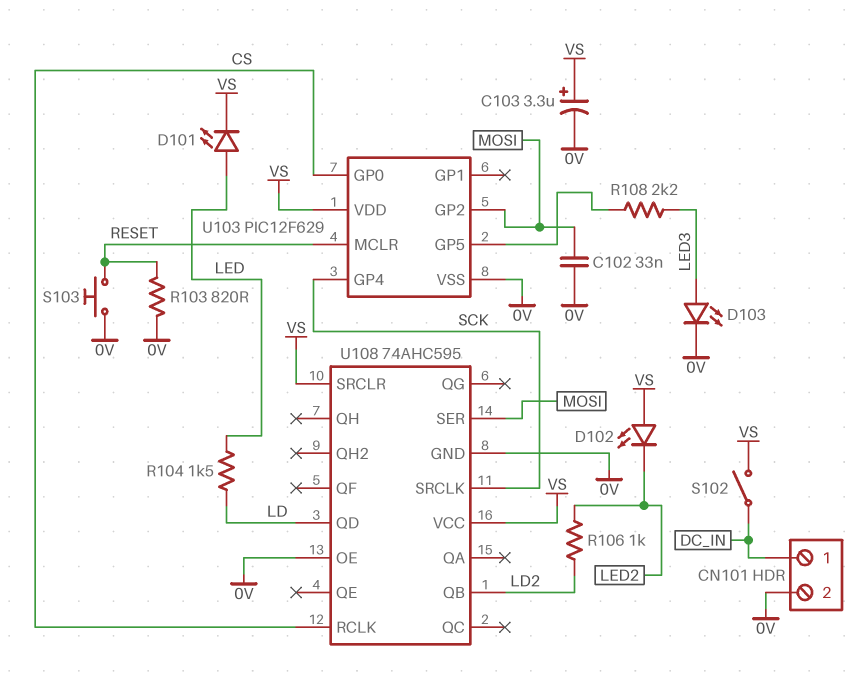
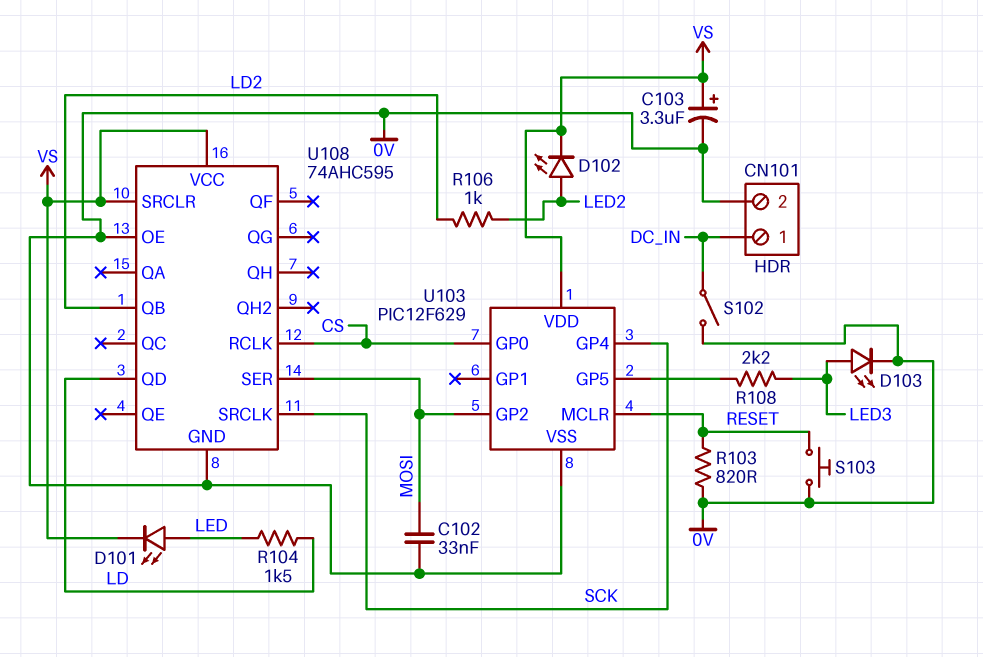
D102: LED (A VS, K LED2) -> LED (A LED2, K VS)
S102: switch (DC_IN, VS) -> switch (0V, DC_IN)

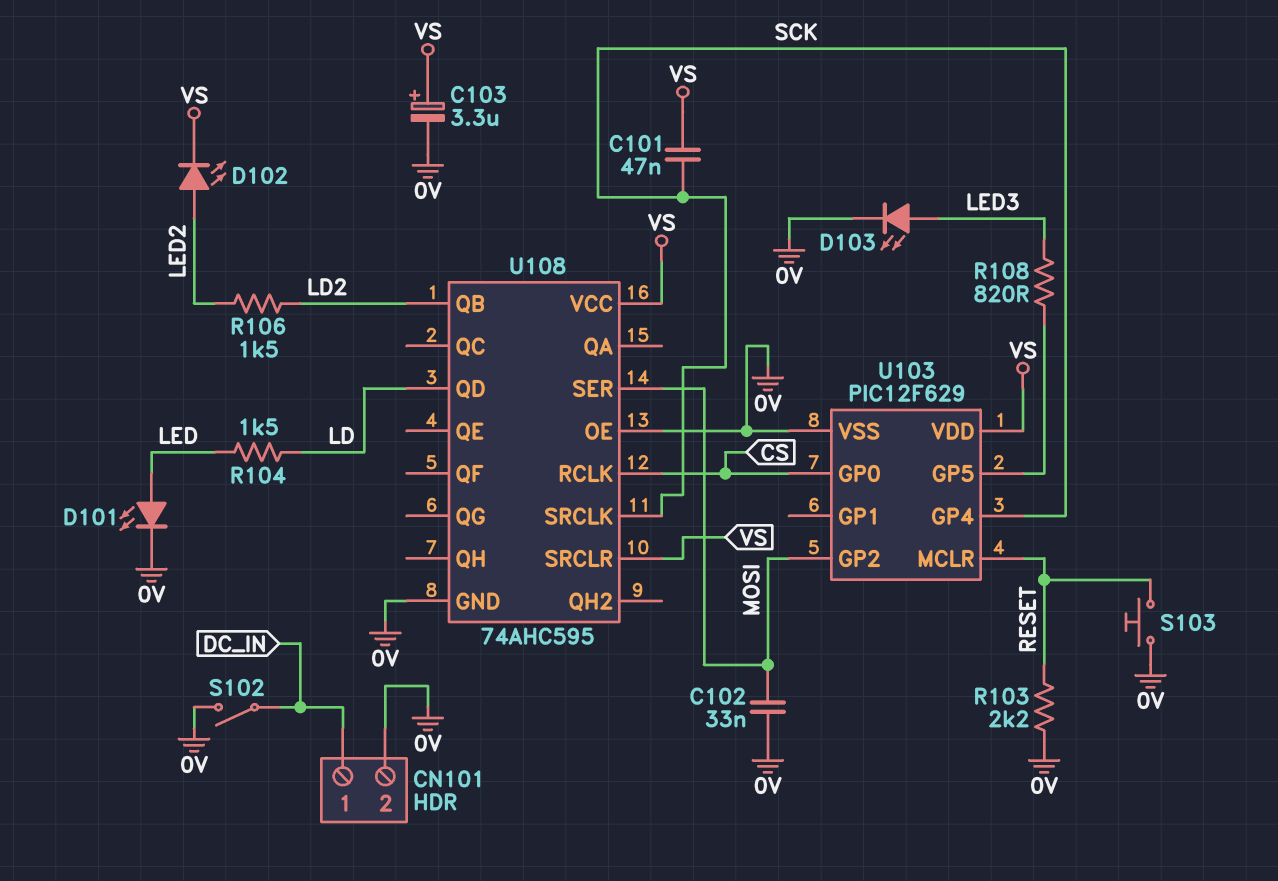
C101: none -> 47nF (SCK, VS)
D101: LED (A LED, K VS) -> LED (A LED, K 0V)
R103: 820 (0V, RESET) -> 2.2k (0V, RESET)
R106: 1k (LD2, LED2) -> 1.5k (LD2, LED2)
R108: 2.2k (LED3, U103/GP5) -> 820 (LED3, U103/GP5)

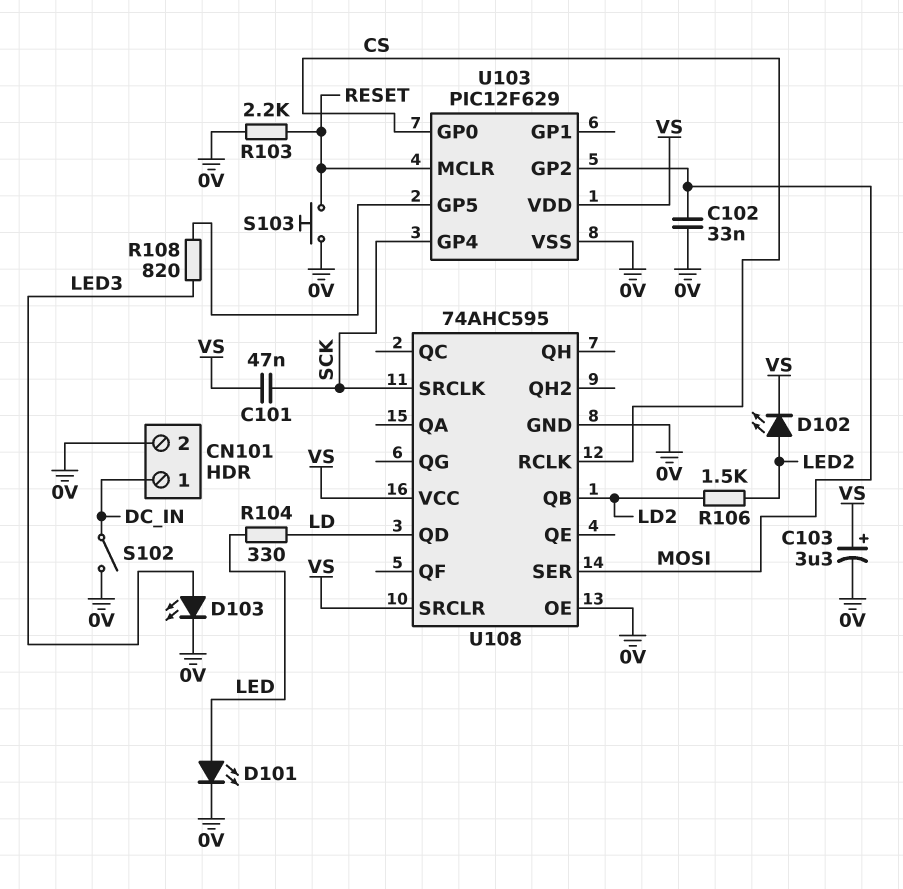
R104: 1.5k (LD, LED) -> 330 (LD, LED)

